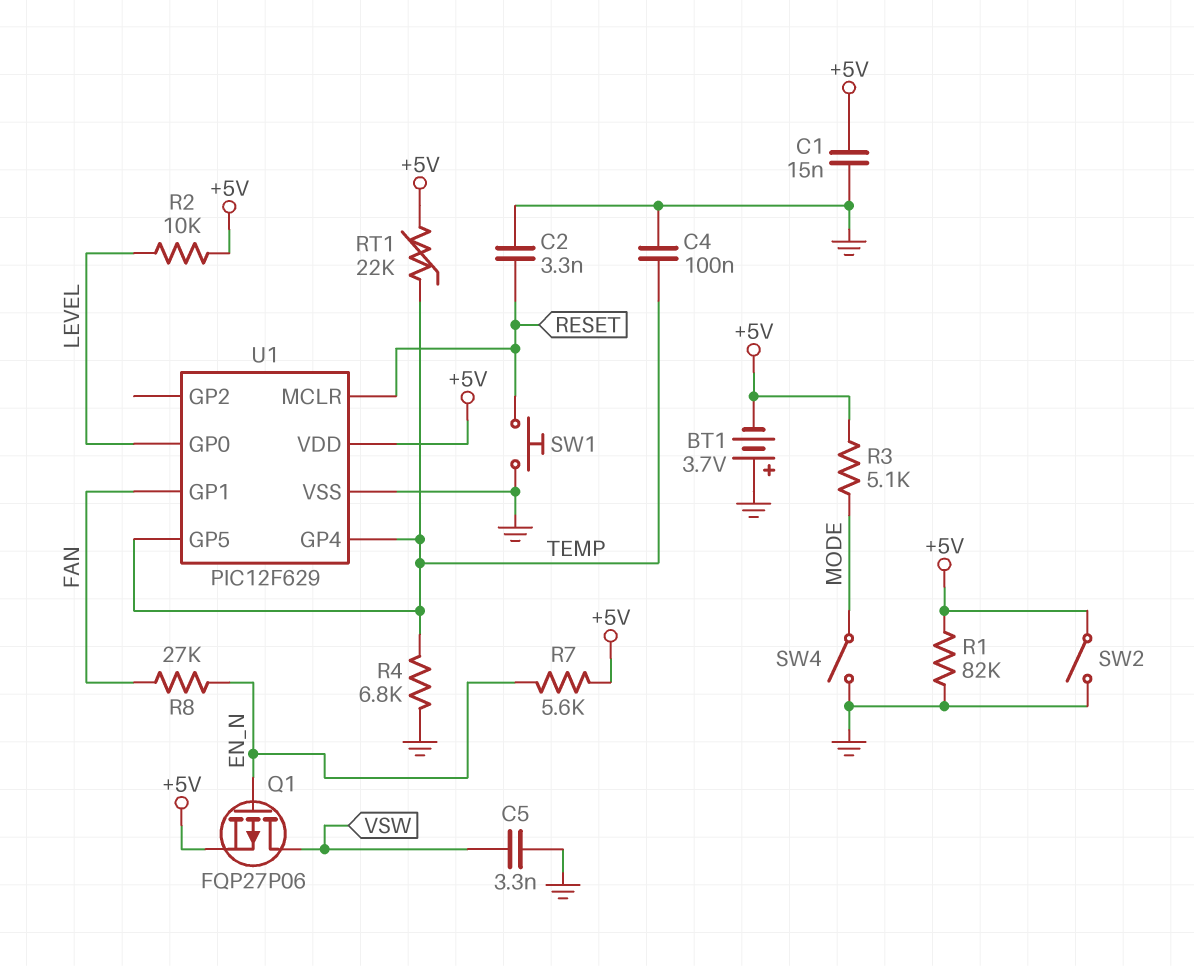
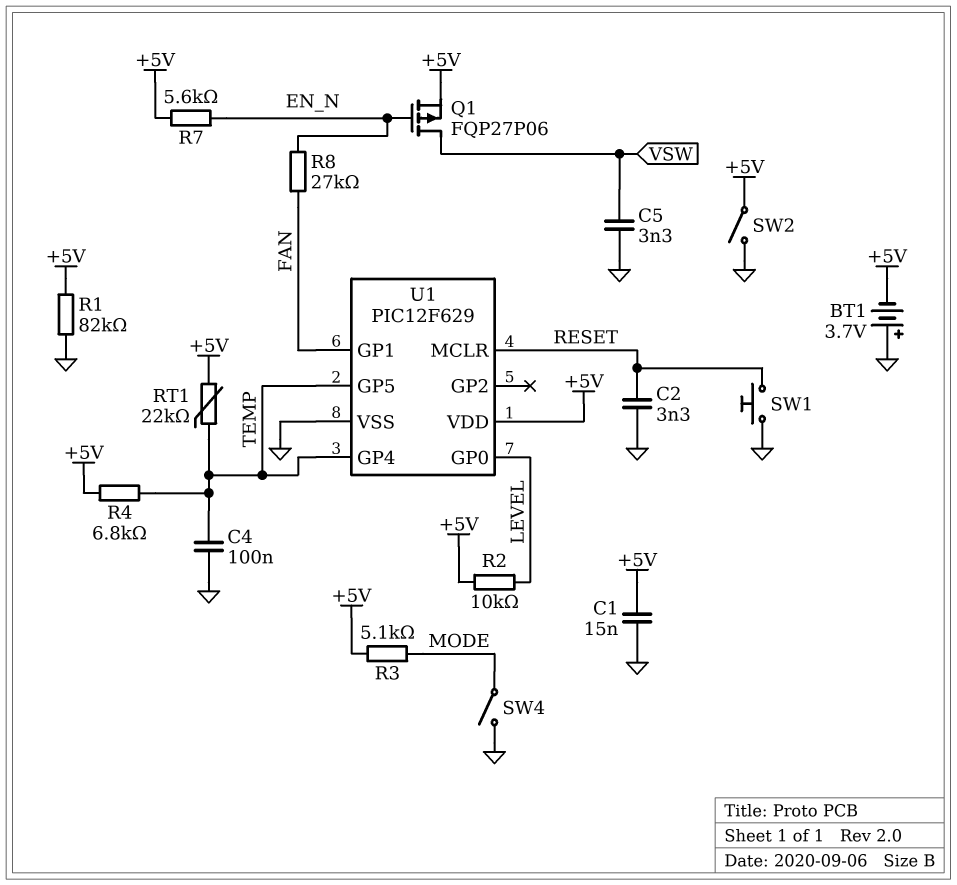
R4: 6.8k (GND, TEMP) -> 6.8k (+5V, TEMP)

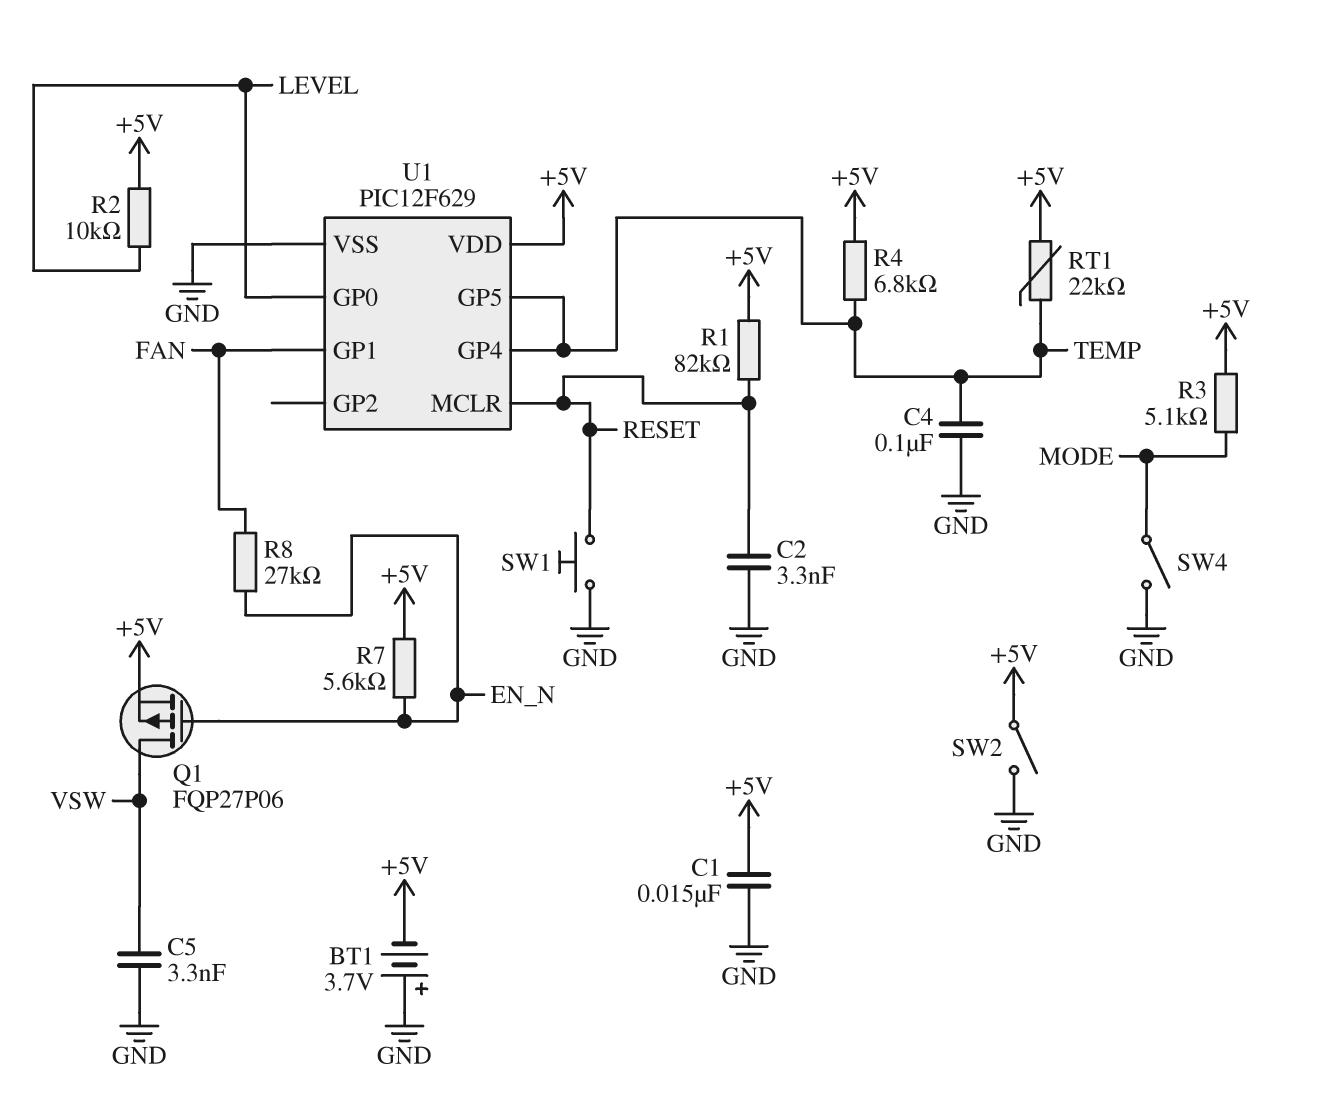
R1: 82k (+5V, GND) -> 82k (+5V, RESET)

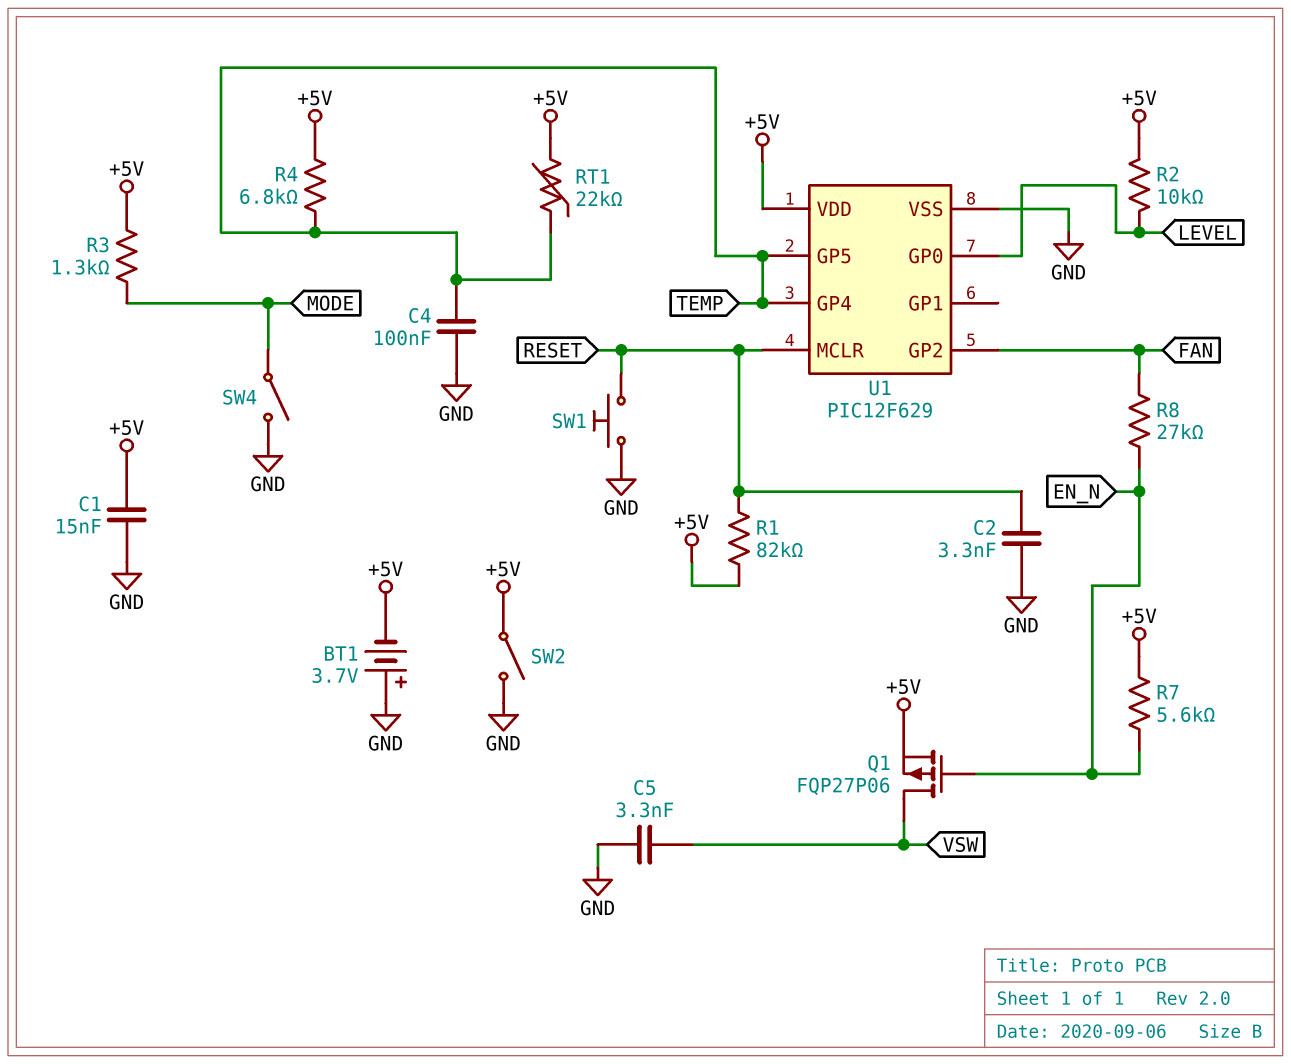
R3: 5.1k (+5V, MODE) -> 1.3k (+5V, MODE)
U1 pin GP1: FAN -> none
U1 pin GP2: none -> FAN

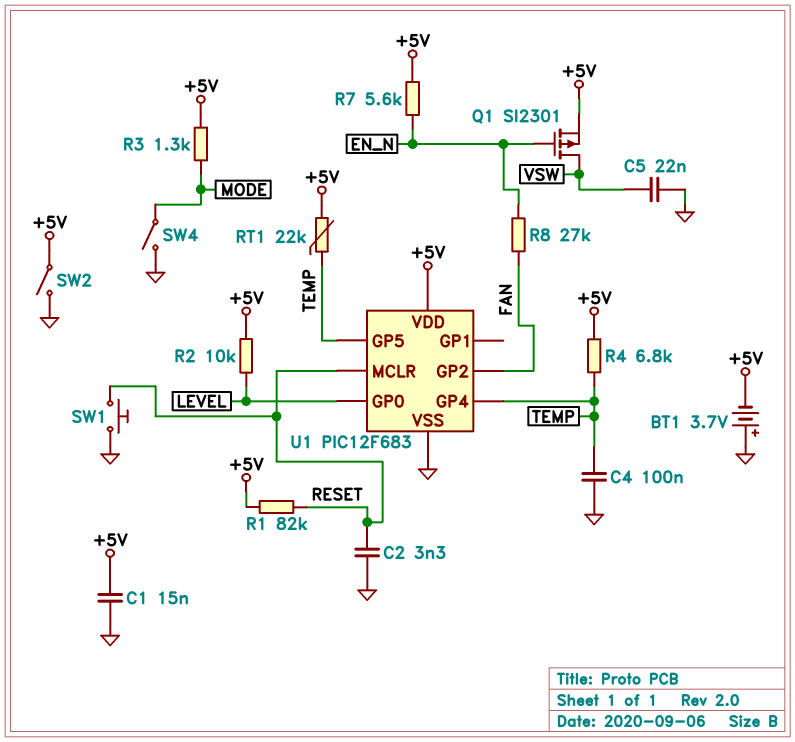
C5: 3.3nF (GND, VSW) -> 22nF (GND, VSW)
Q1: PMOS FQP27P06 (G EN_N, D VSW, S +5V) -> PMOS SI2301 (G EN_N, D VSW, S +5V)
U1: PIC12F629 -> PIC12F683

